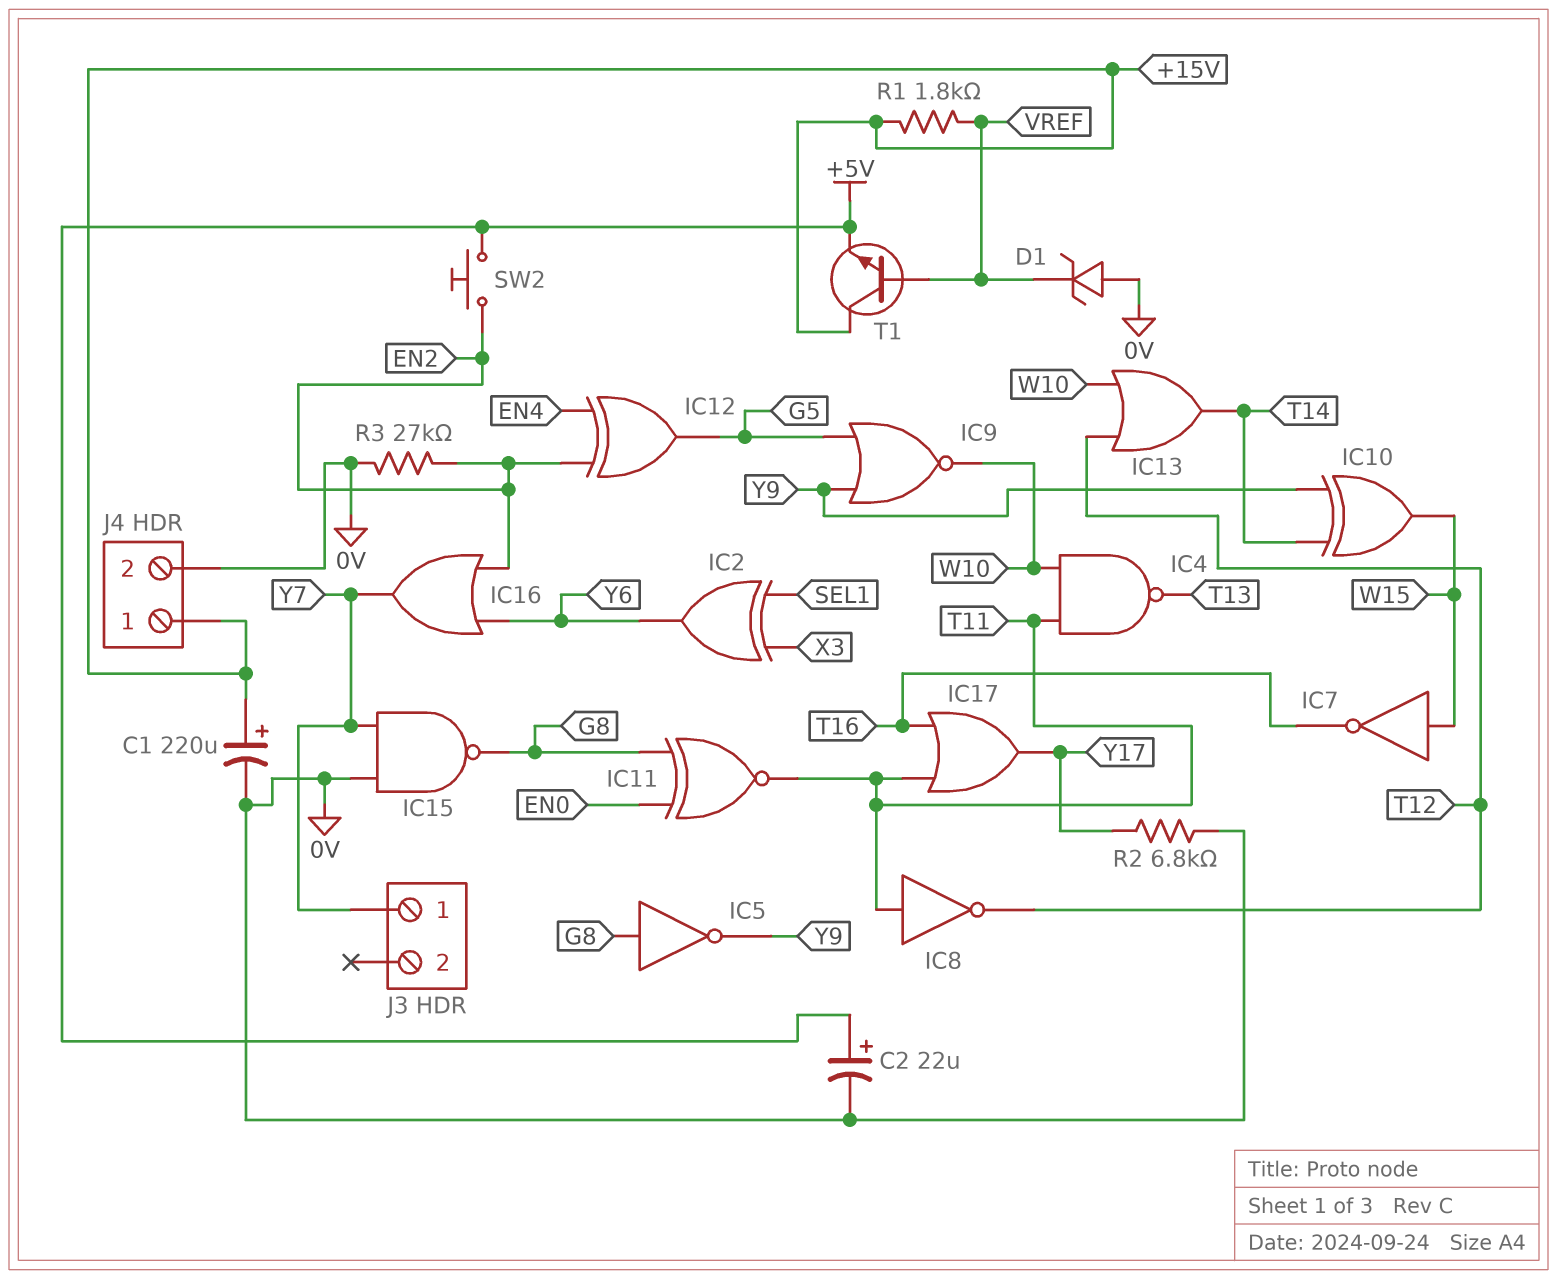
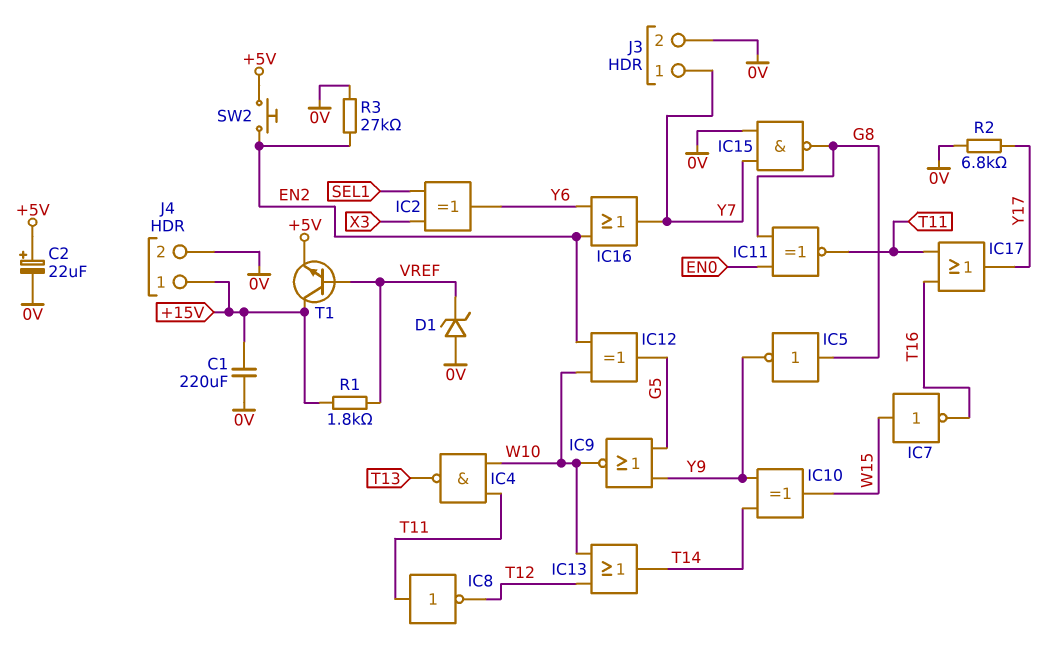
C1: 220uF (plus +15V, minus 0V) -> 220uF (+15V, 0V)
IC12: XOR (in EN2, in EN4, out G5) -> XOR (in EN2, in W10, out G5)
J3 pin 2: none -> 0V

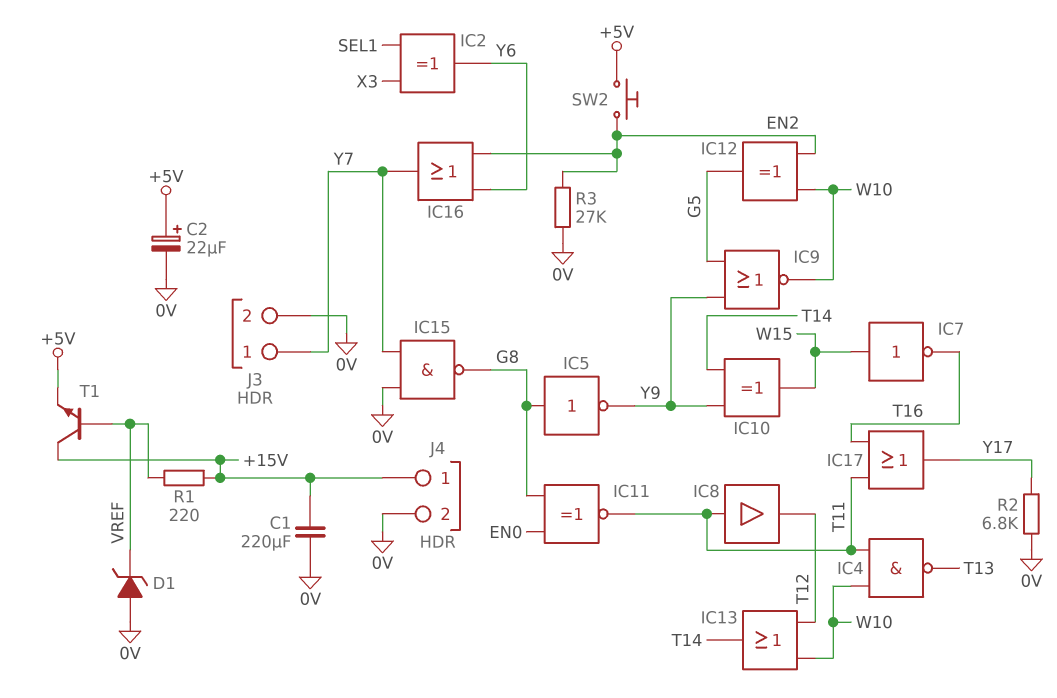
IC8: NOT (in T11, out T12) -> buffer (in T11, out T12)
R1: 1.8k (+15V, VREF) -> 220 (+15V, VREF)

